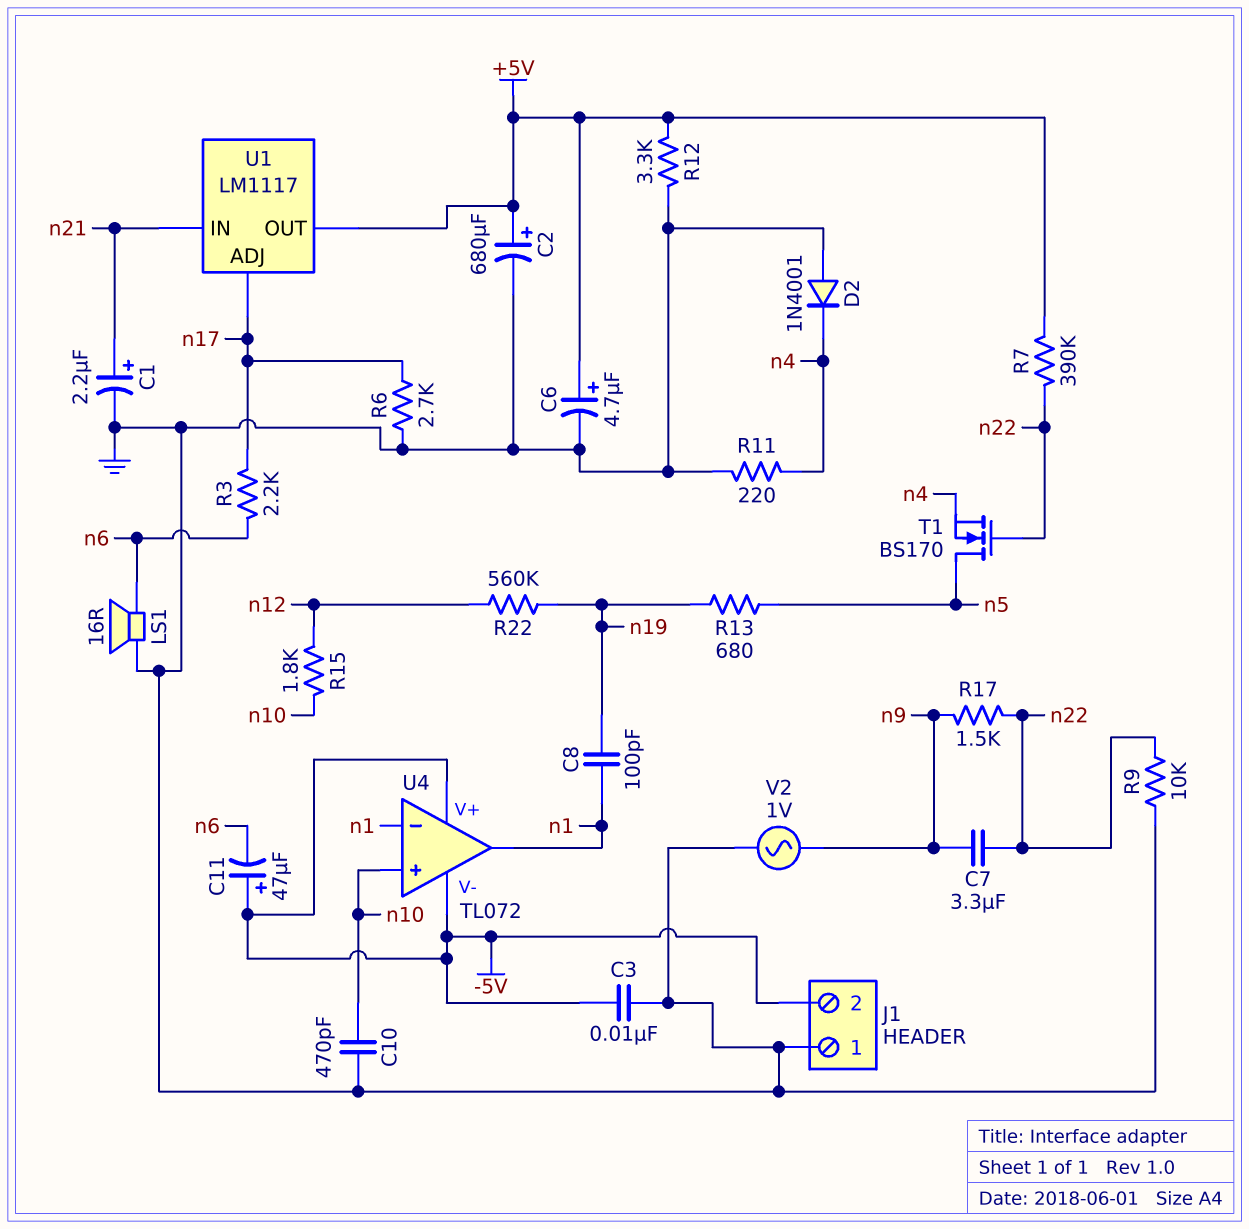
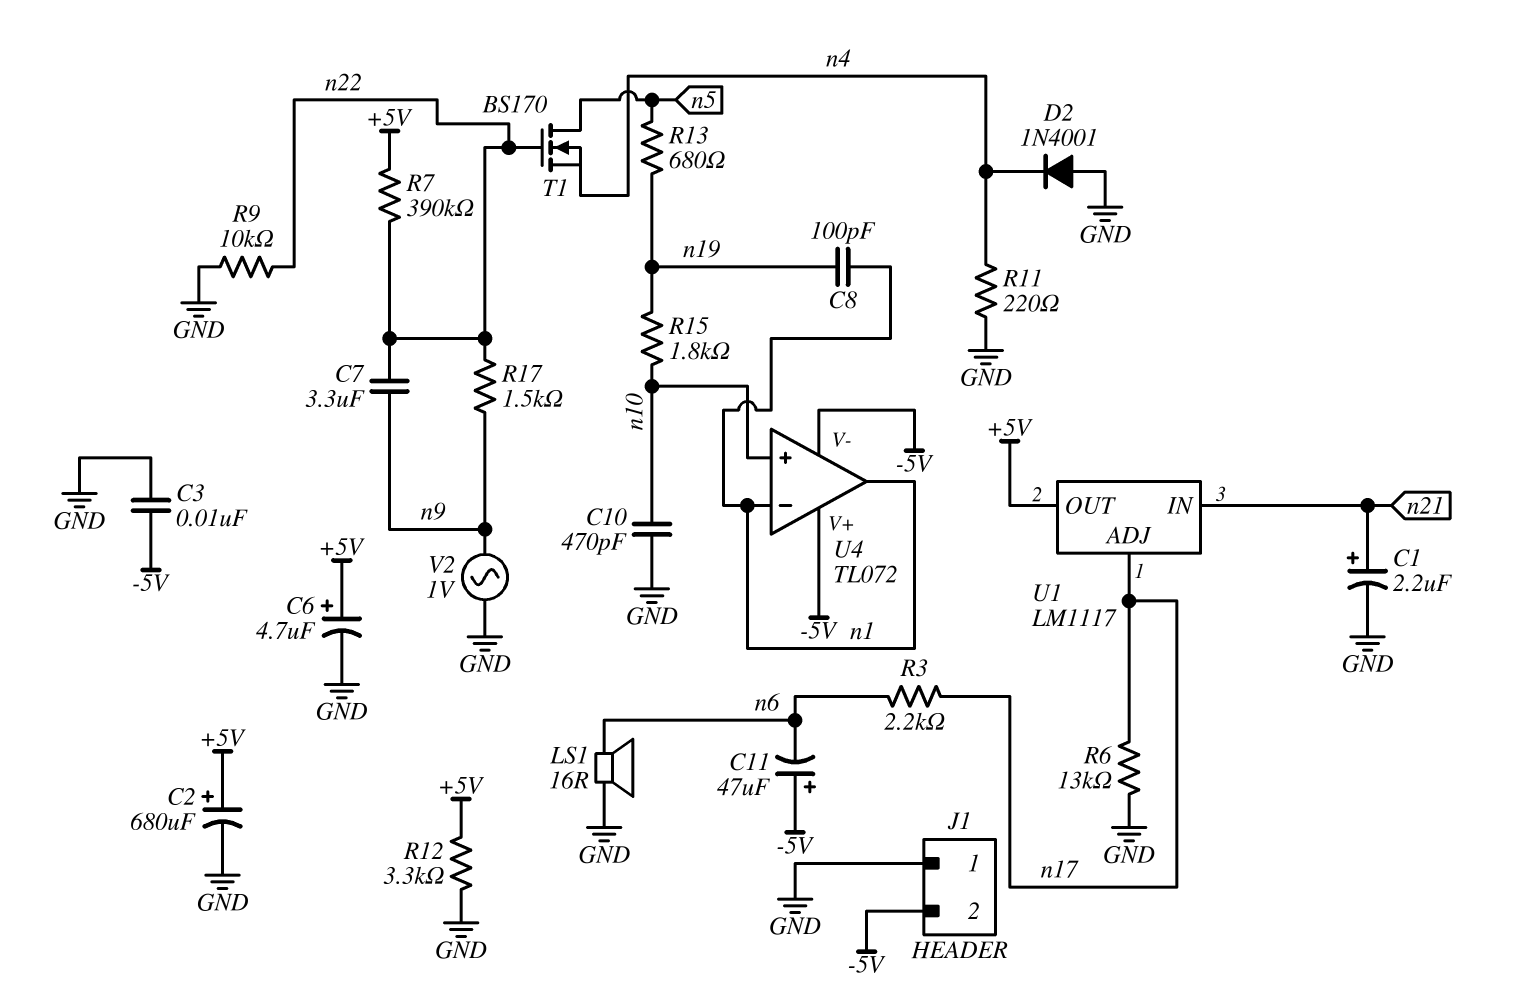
R6: 2.7k (GND, n17) -> 13k (GND, n17)
R15: 1.8k (n10, n12) -> 1.8k (n10, n19)
R22: 560k (n12, n19) -> none

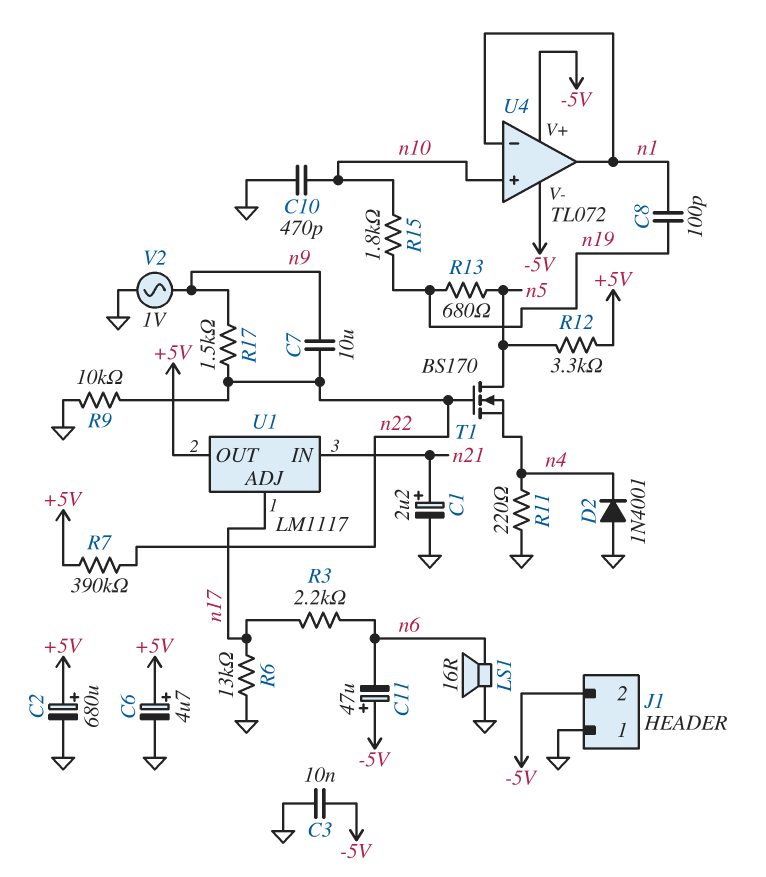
C7: 3.3uF (n9, n22) -> 10uF (n9, n22)
R12: 3.3k (+5V, GND) -> 3.3k (+5V, n5)

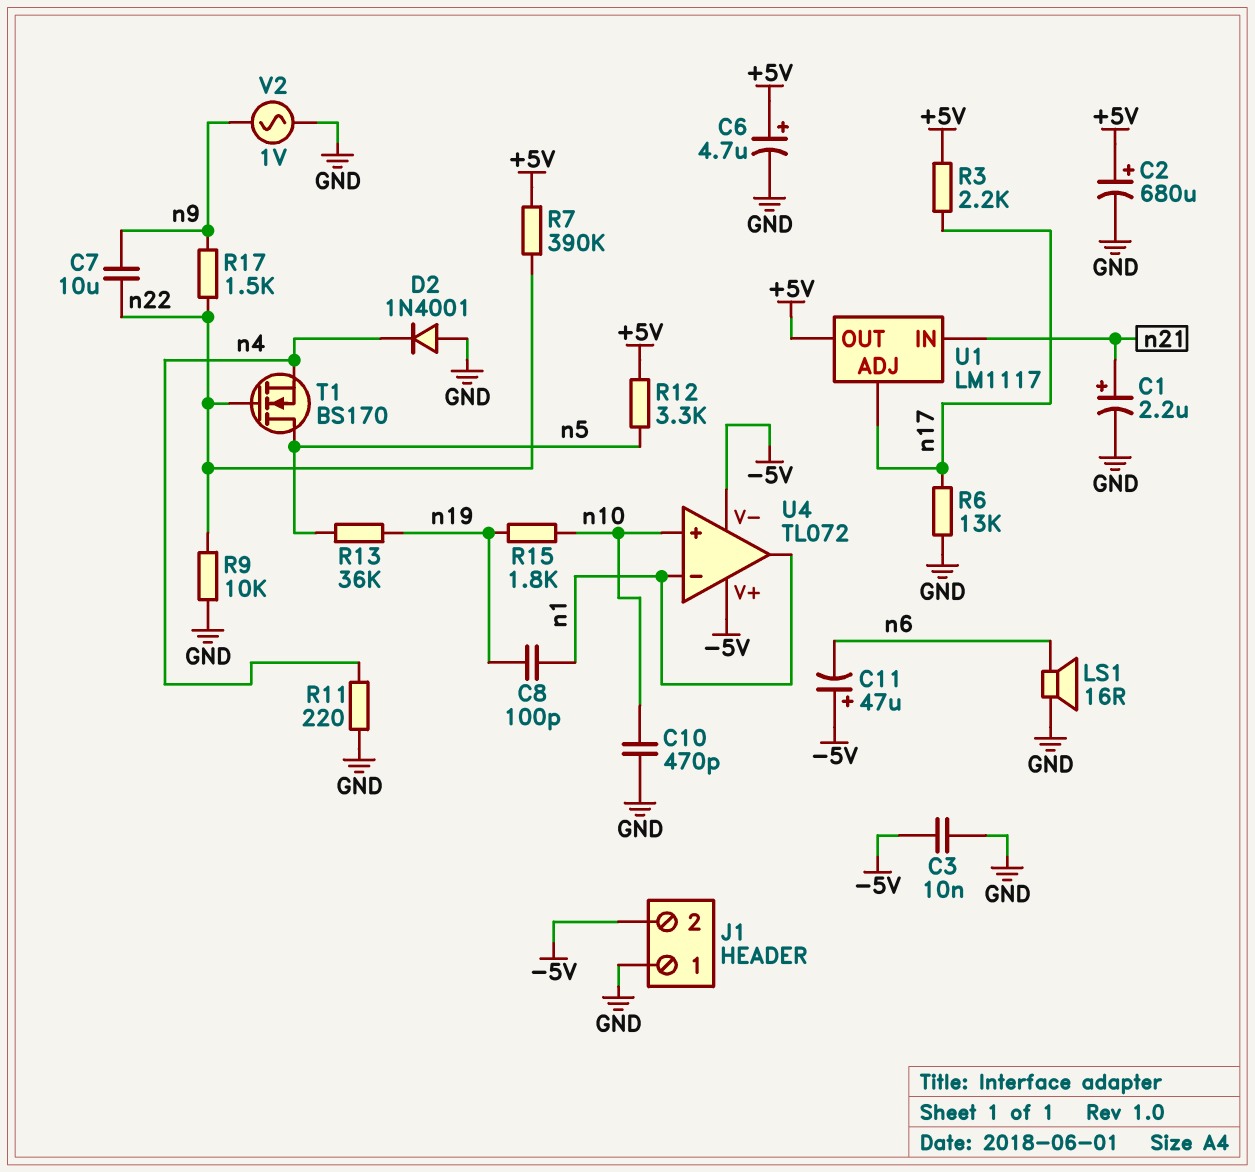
R3: 2.2k (n6, n17) -> 2.2k (+5V, n17)
R13: 680 (n5, n19) -> 36k (n5, n19)

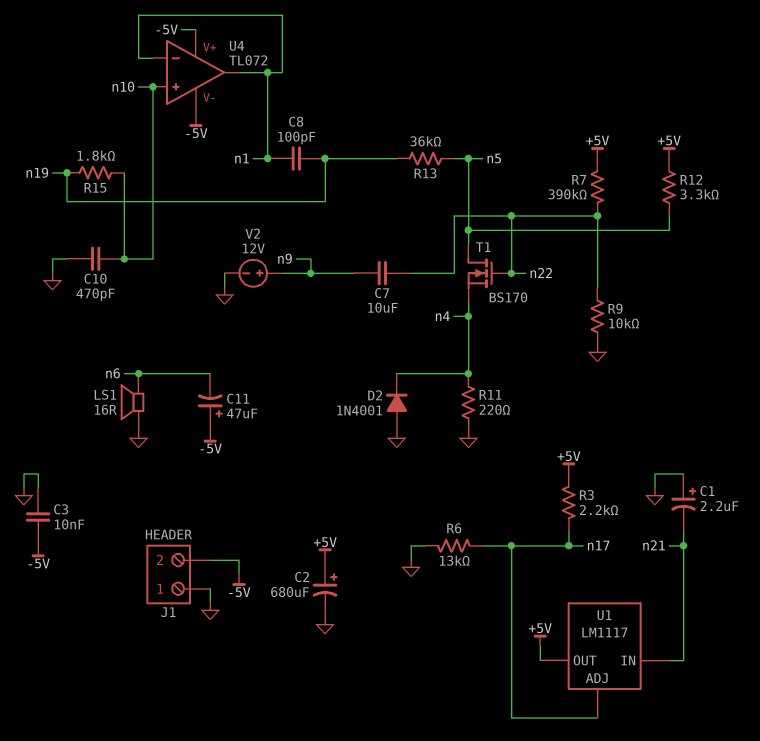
C1: 2.2uF (plus n21, minus GND) -> 2.2uF (plus GND, minus n21)
C6: 4.7uF (plus +5V, minus GND) -> none
R17: 1.5k (n9, n22) -> none
V2: AC 1V (GND, n9) -> 12V (plus n9, minus GND)

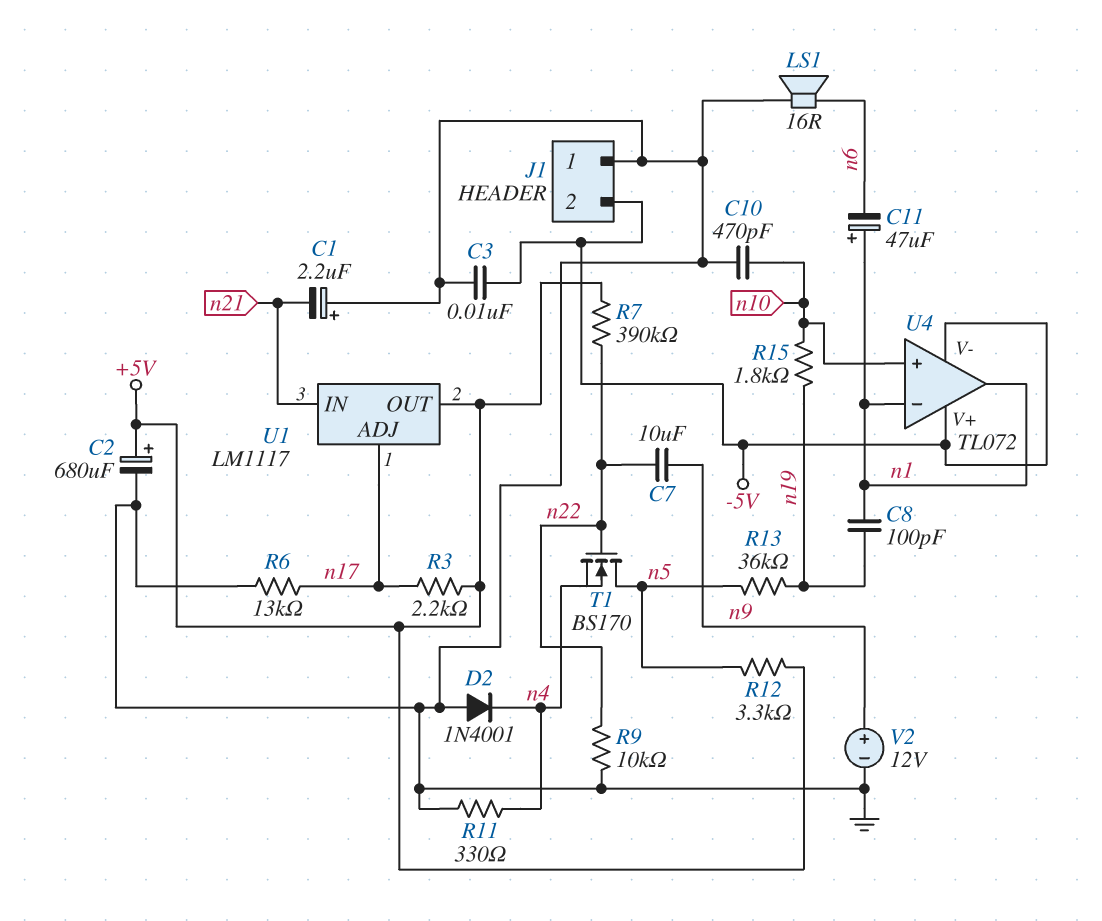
C11: 47uF (plus -5V, minus n6) -> 47uF (plus n1, minus n6)
R11: 220 (GND, n4) -> 330 (GND, n4)

